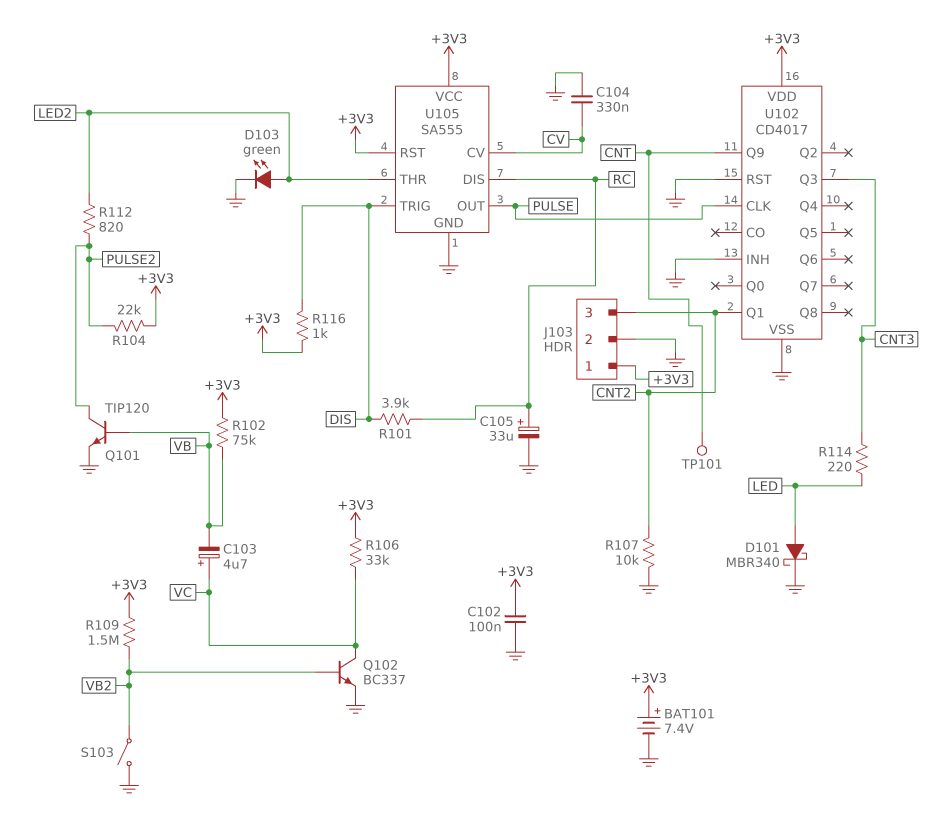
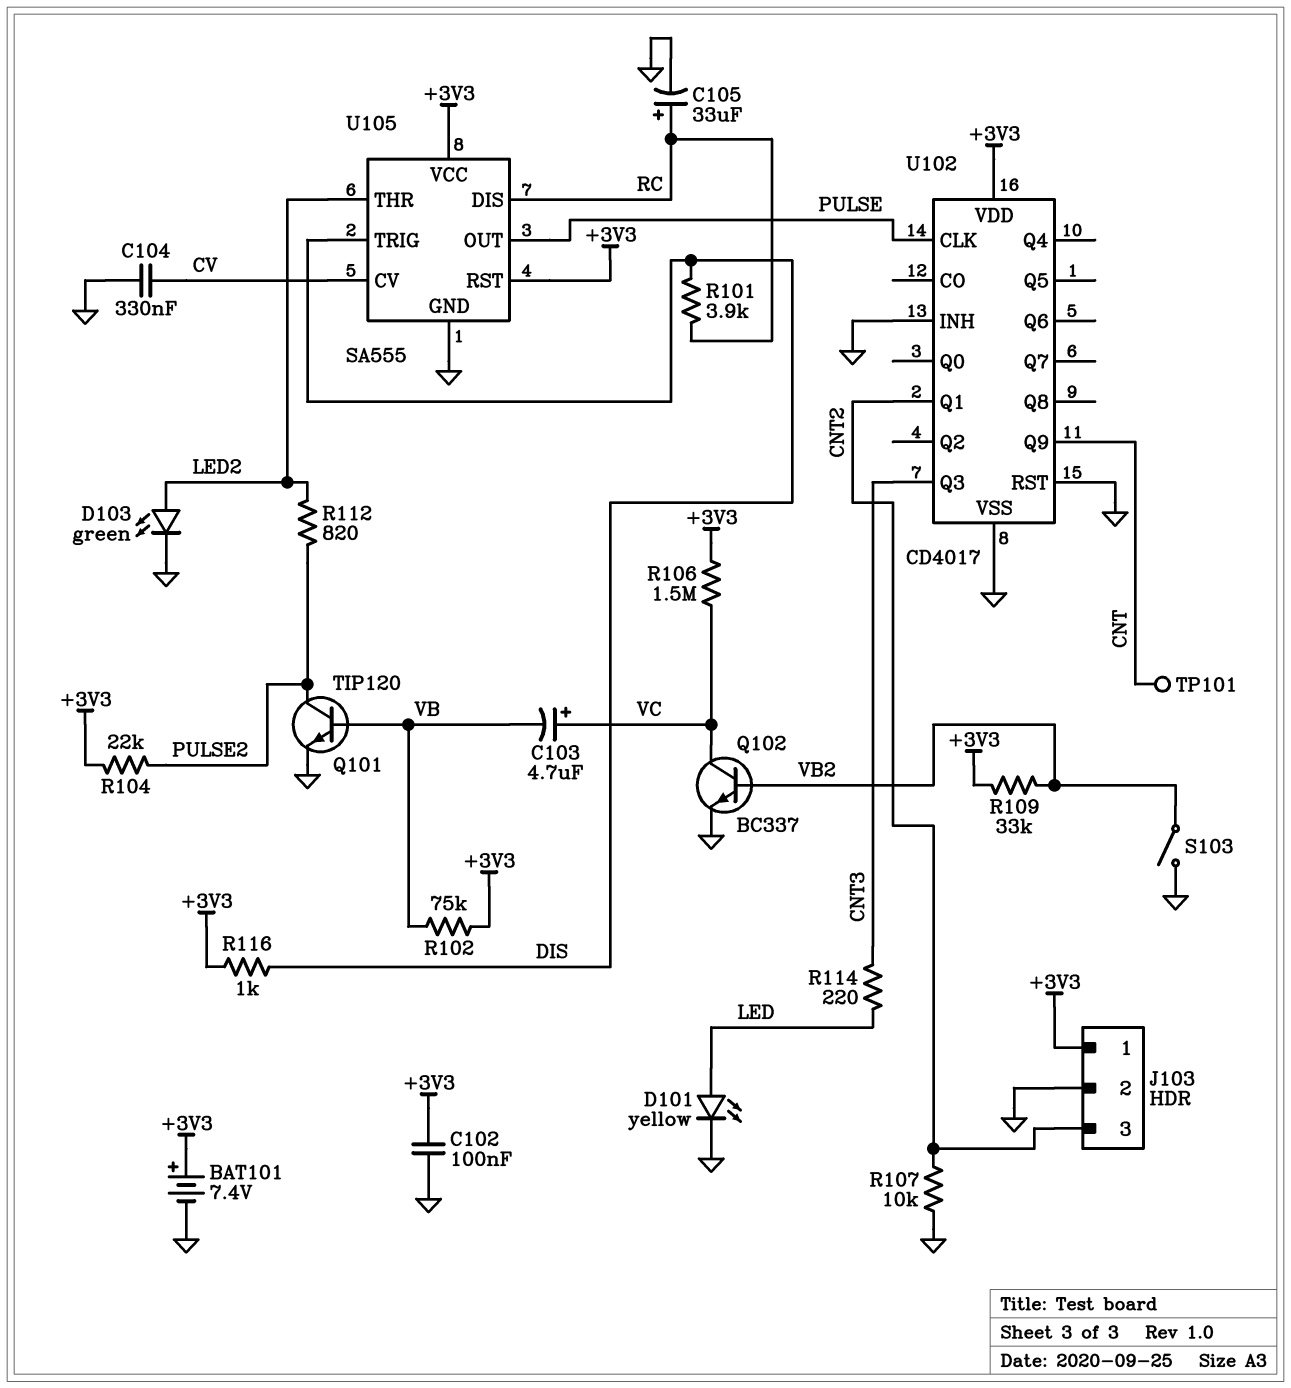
D101: schottky MBR340 (A LED, K GND) -> LED yellow (A LED, K GND)
R106: 33k (+3V3, VC) -> 1.5M (+3V3, VC)
R109: 1.5M (+3V3, VB2) -> 33k (+3V3, VB2)

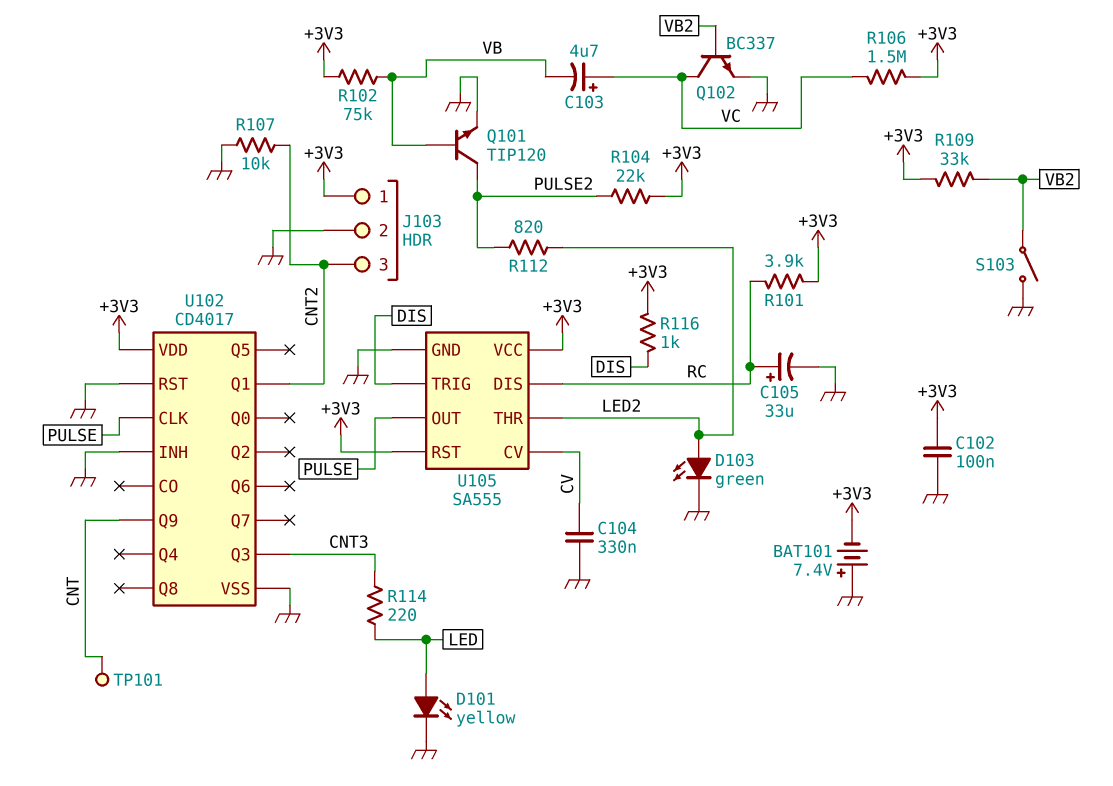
BAT101: 7.4V (plus +3V3, minus GND) -> 7.4V (plus GND, minus +3V3)
R101: 3.9k (DIS, RC) -> 3.9k (+3V3, RC)

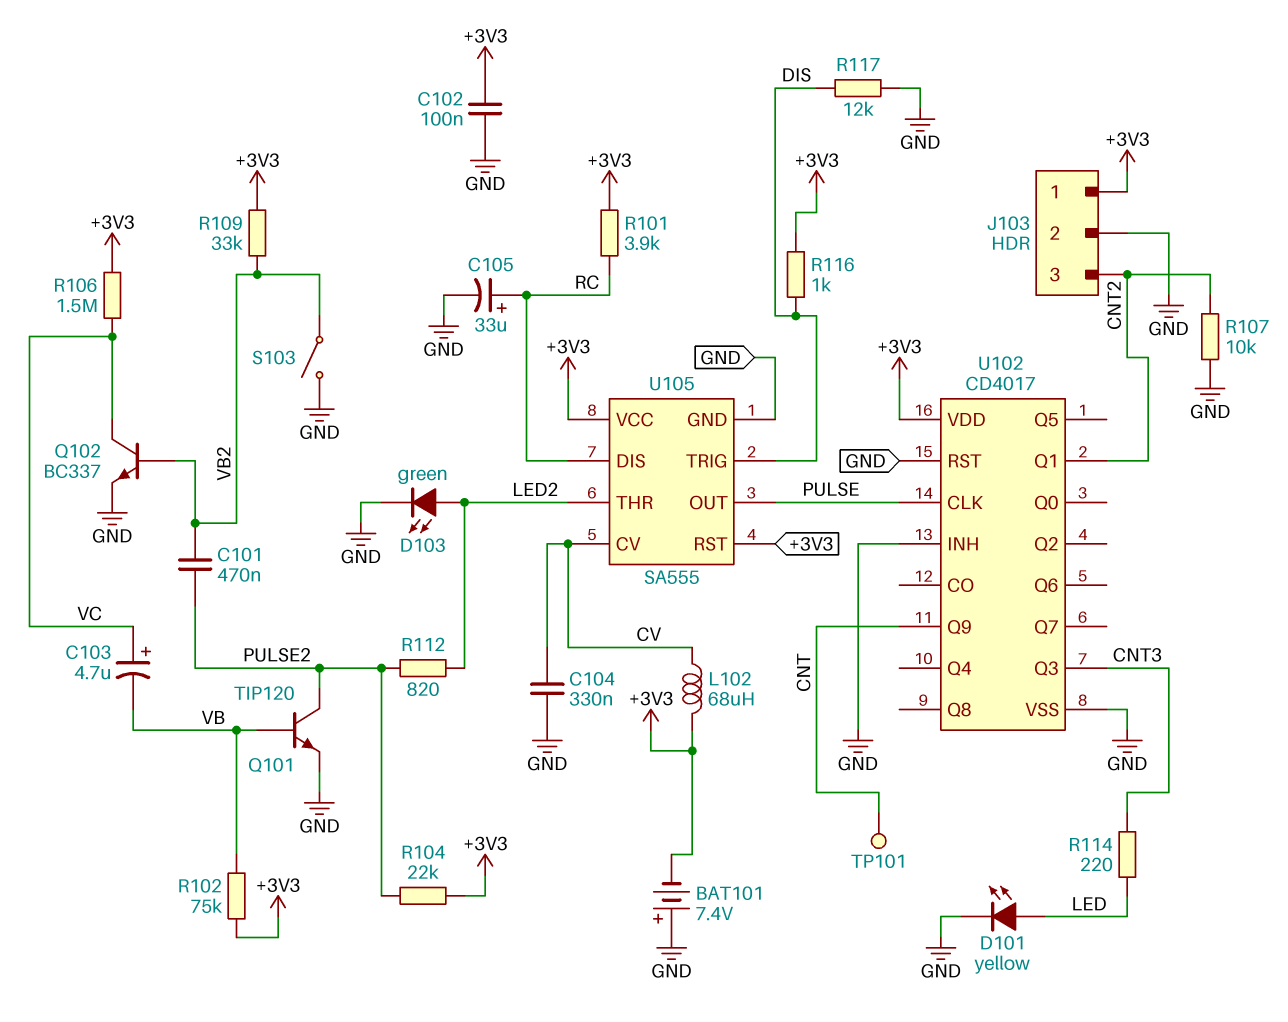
C101: none -> 470nF (PULSE2, VB2)
L102: none -> 68uH (+3V3, CV)
R117: none -> 12k (DIS, GND)

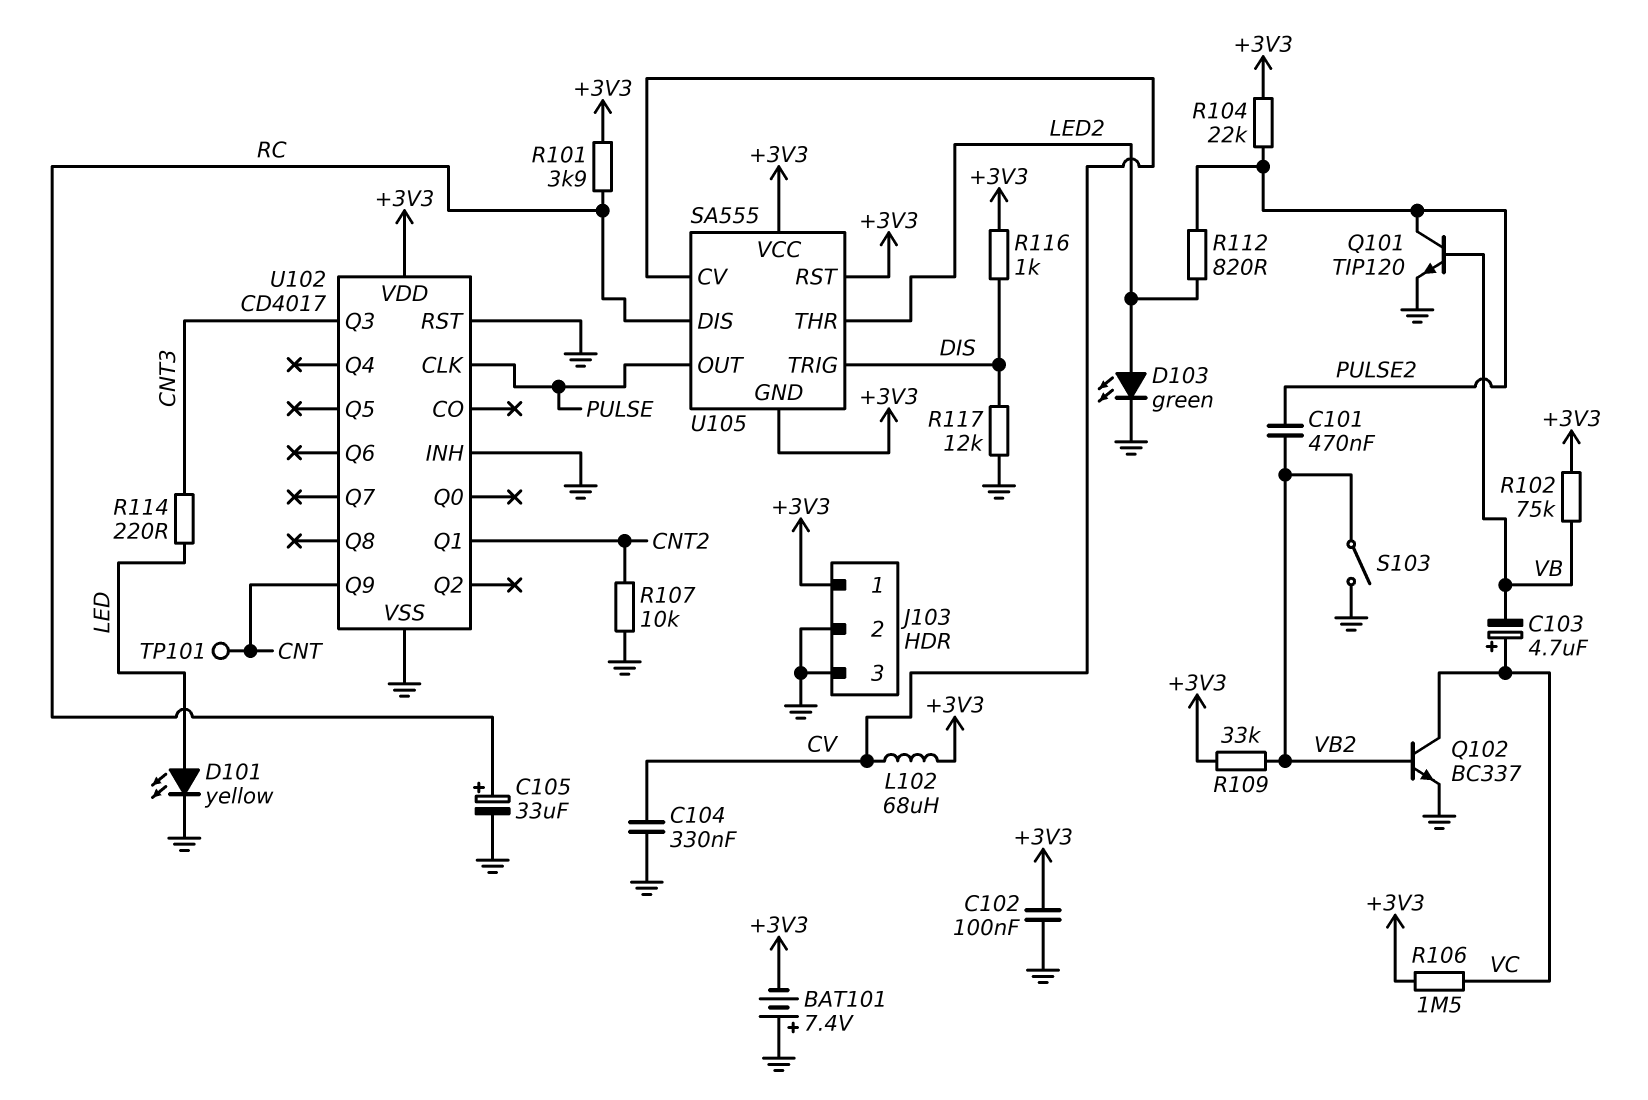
J103 pin 3: CNT2 -> GND
U105 pin GND: GND -> +3V3

